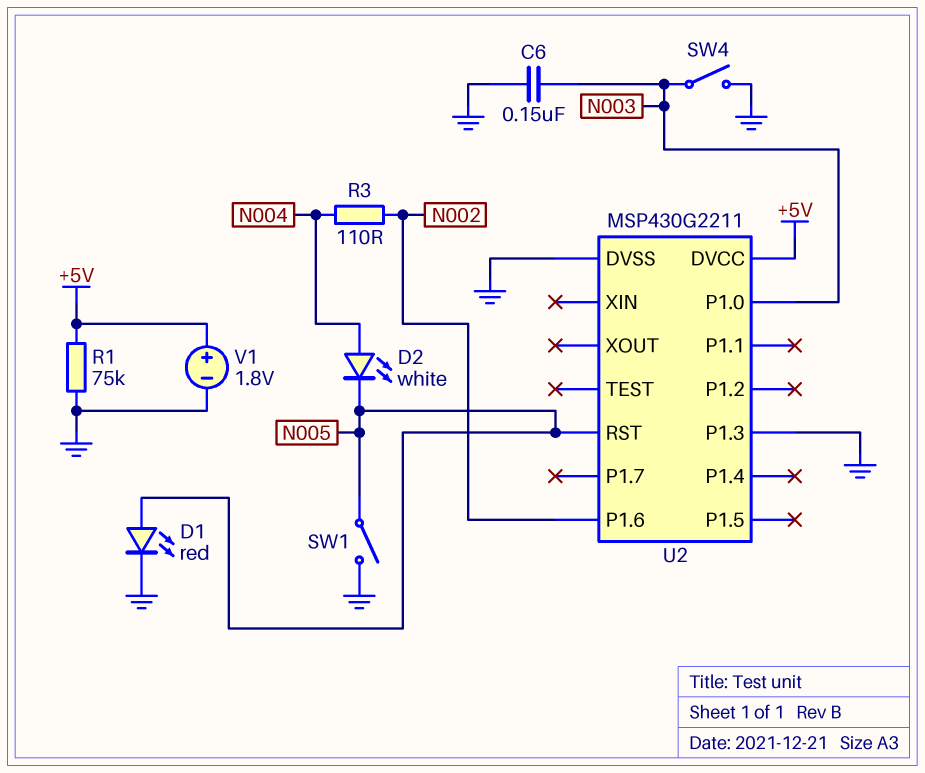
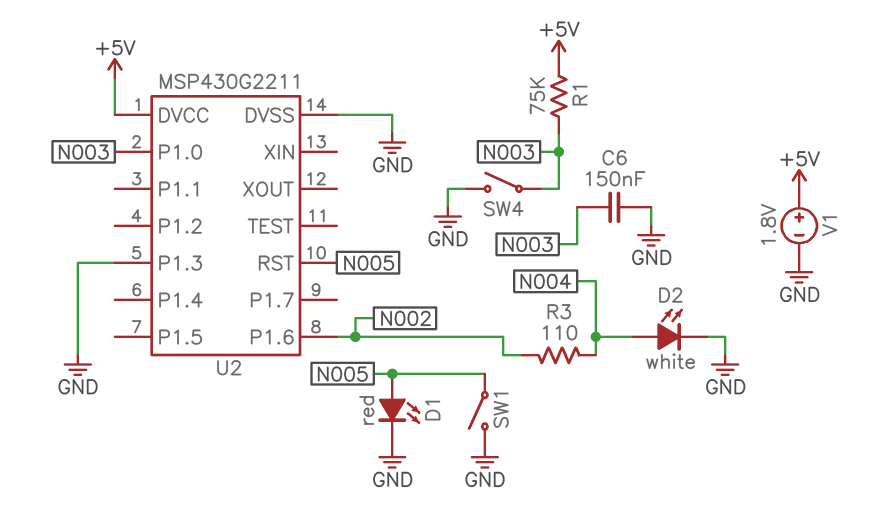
D2: LED white (A N004, K N005) -> LED white (A N004, K GND)
R1: 75k (+5V, GND) -> 75k (+5V, N003)

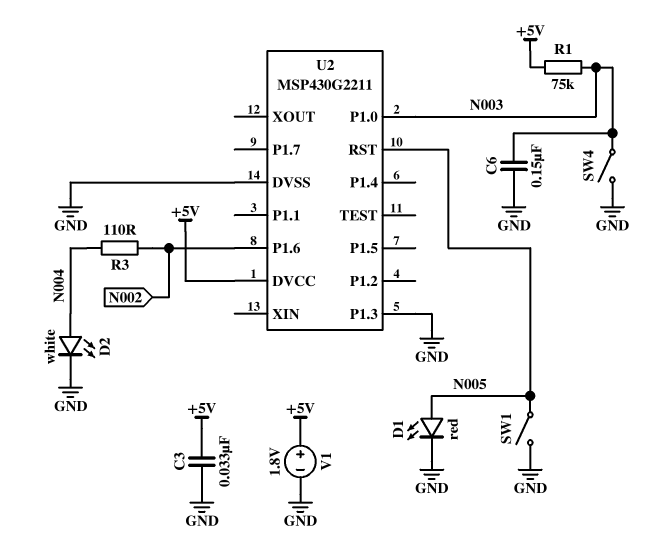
C3: none -> 33nF (+5V, GND)

